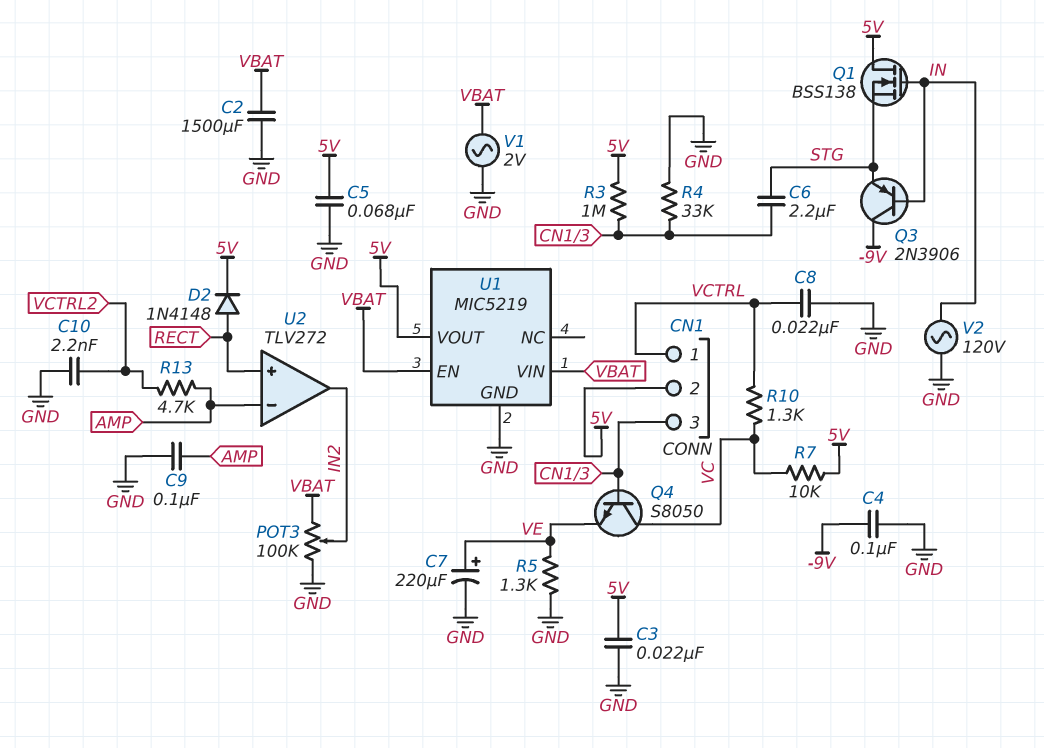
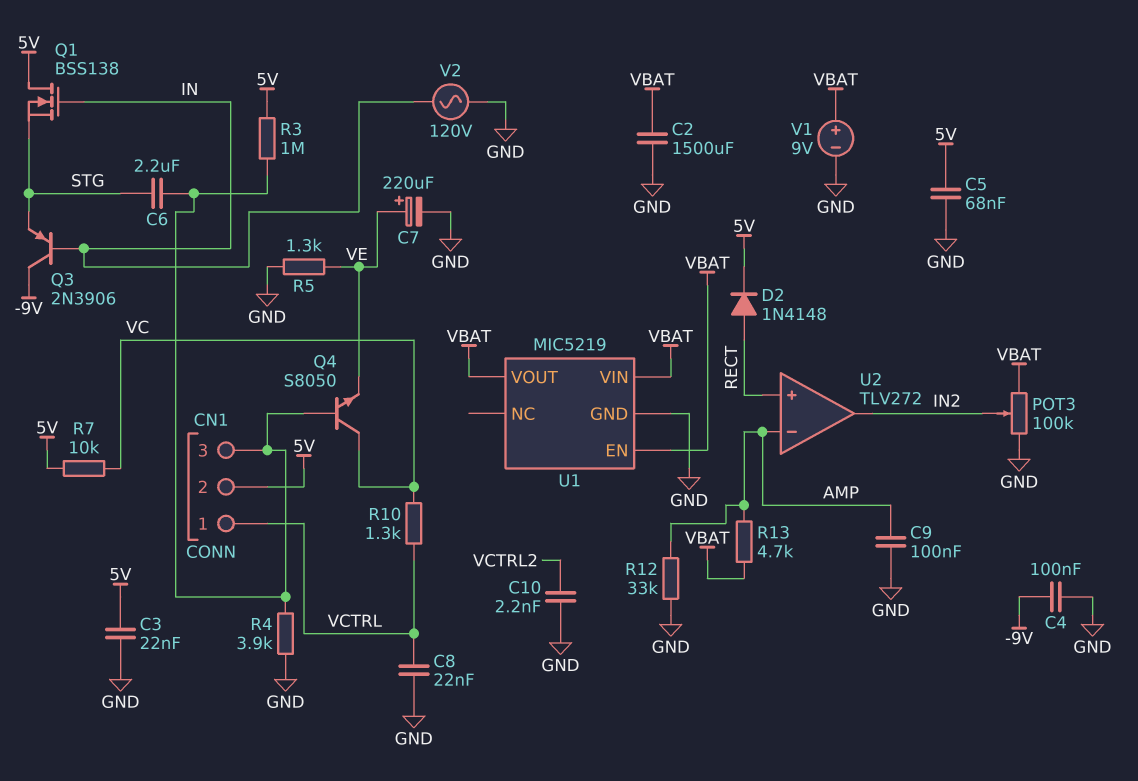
R4: 33k (CN1/3, GND) -> 3.9k (CN1/3, GND)
R12: none -> 33k (AMP, GND)
R13: 4.7k (AMP, VCTRL2) -> 4.7k (AMP, VBAT)
U1 pin VOUT: 5V -> VBAT
V1: AC 2V (GND, VBAT) -> 9V (plus VBAT, minus GND)

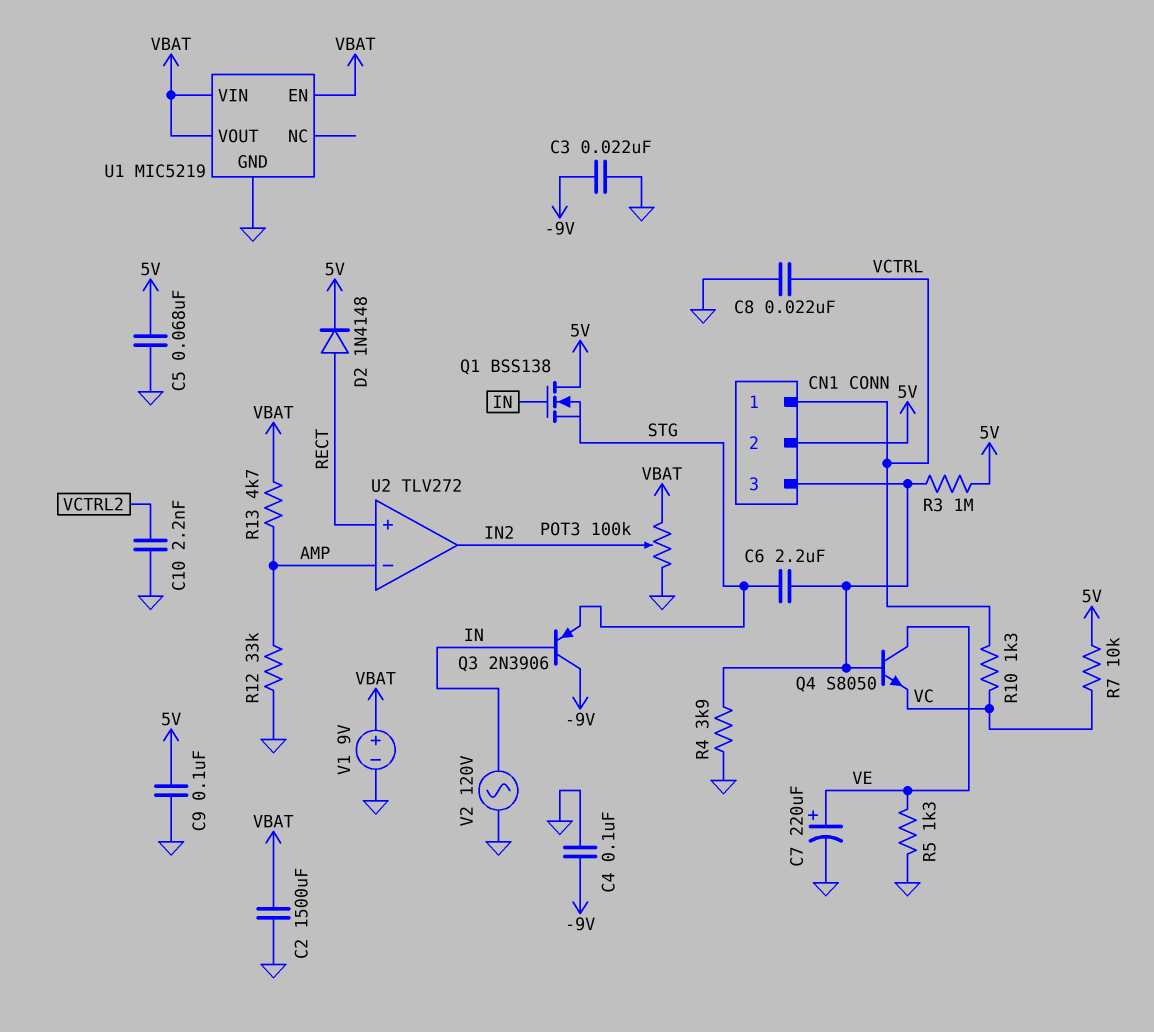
C3: 22nF (5V, GND) -> 22nF (-9V, GND)
C9: 100nF (AMP, GND) -> 100nF (5V, GND)
Q4: NPN S8050 (B CN1/3, C VC, E VE) -> NPN S8050 (B CN1/3, C VE, E VC)

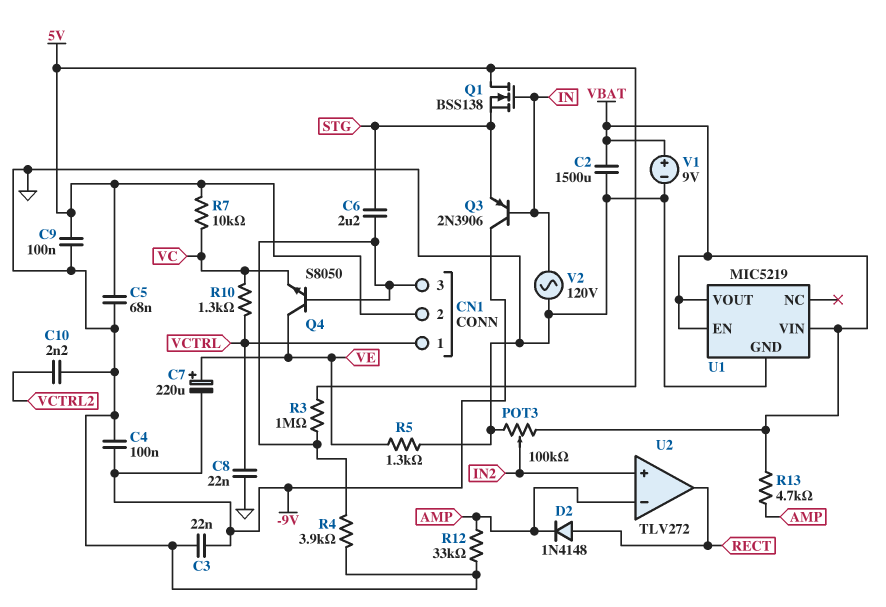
C7: 220uF (plus VE, minus GND) -> 220uF (plus VE, minus -9V)
D2: diode 1N4148 (A RECT, K 5V) -> diode 1N4148 (A RECT, K AMP)
U2 pin in+: RECT -> IN2
U2 pin out: IN2 -> RECT

